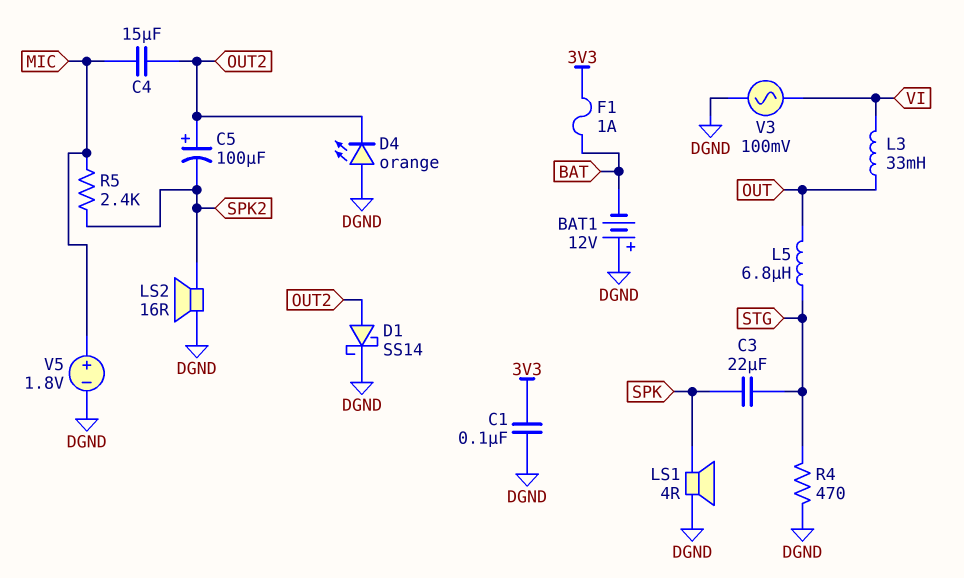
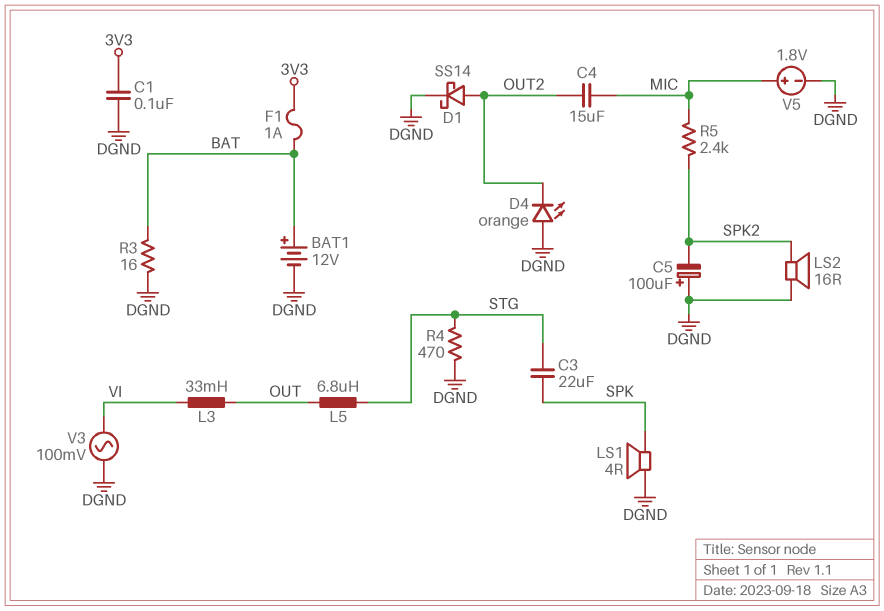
BAT1: 12V (plus DGND, minus BAT) -> 12V (plus BAT, minus DGND)
C5: 100uF (plus OUT2, minus SPK2) -> 100uF (plus DGND, minus SPK2)
R3: none -> 16 (BAT, DGND)

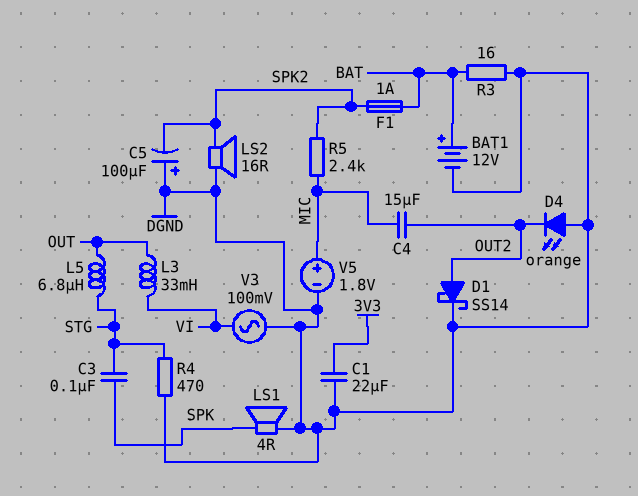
C1: 100nF (3V3, DGND) -> 22uF (3V3, DGND)
C3: 22uF (SPK, STG) -> 100nF (SPK, STG)
F1: 1A (3V3, BAT) -> 1A (BAT, SPK2)

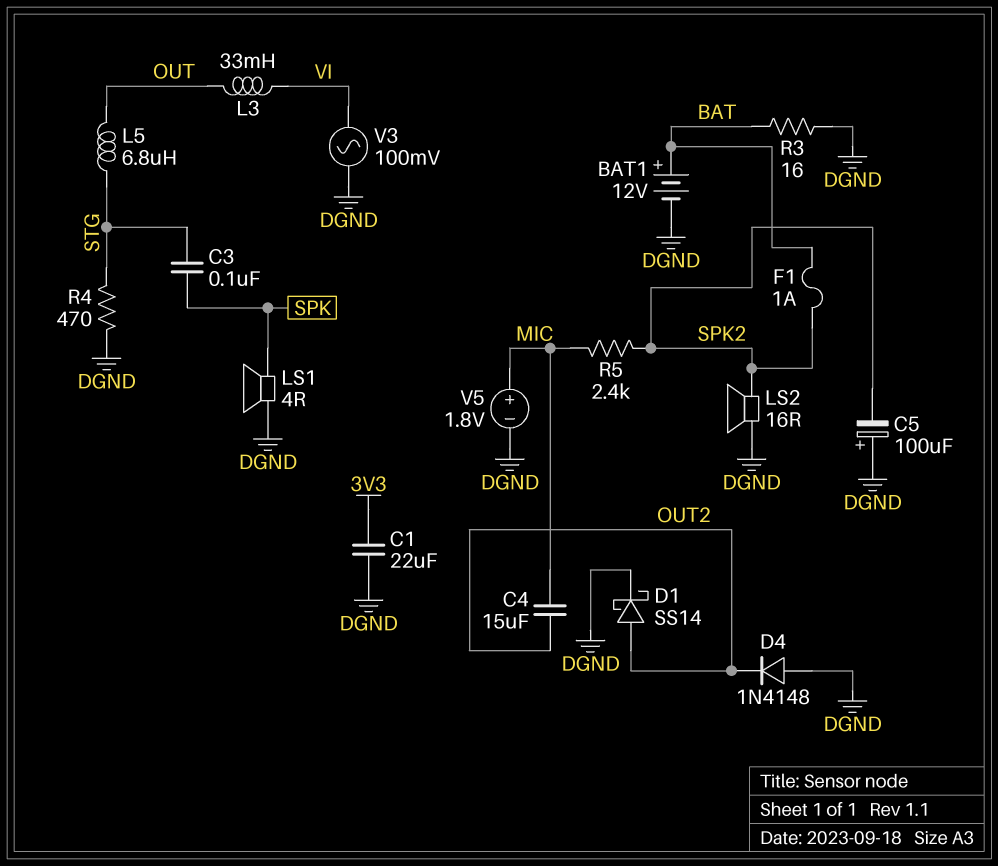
D4: LED orange (A DGND, K OUT2) -> diode 1N4148 (A DGND, K OUT2)

